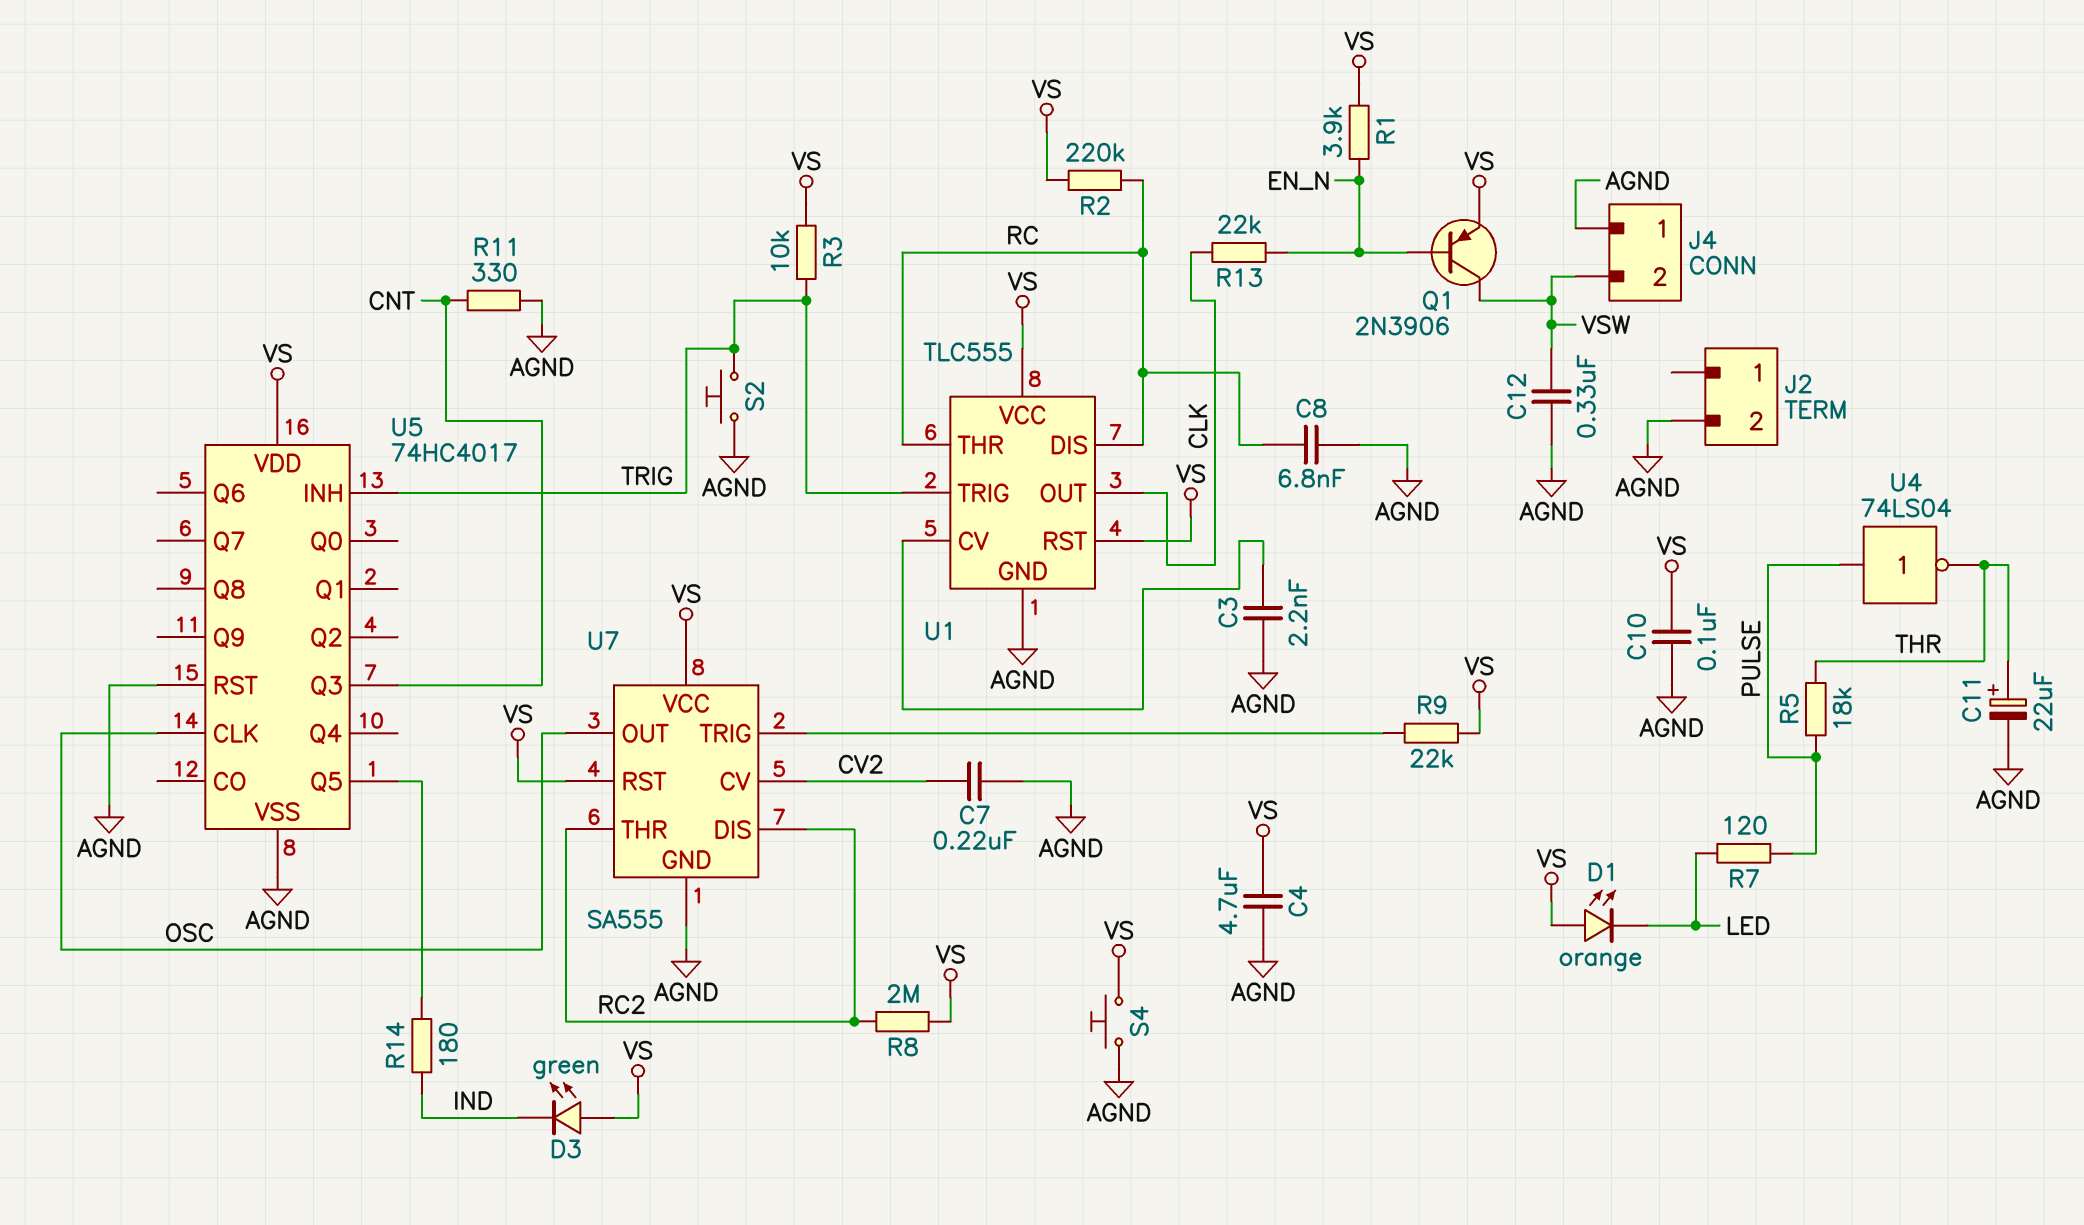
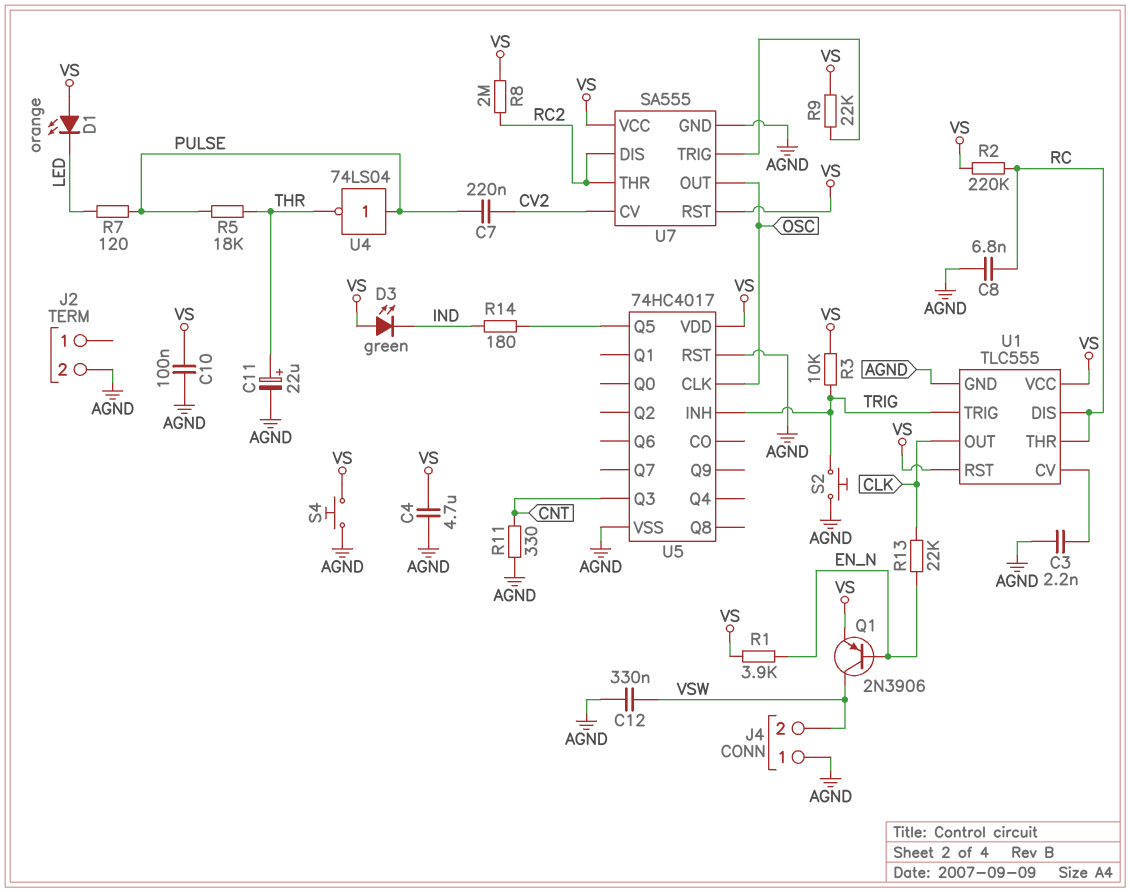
C7: 220nF (AGND, CV2) -> 220nF (CV2, PULSE)

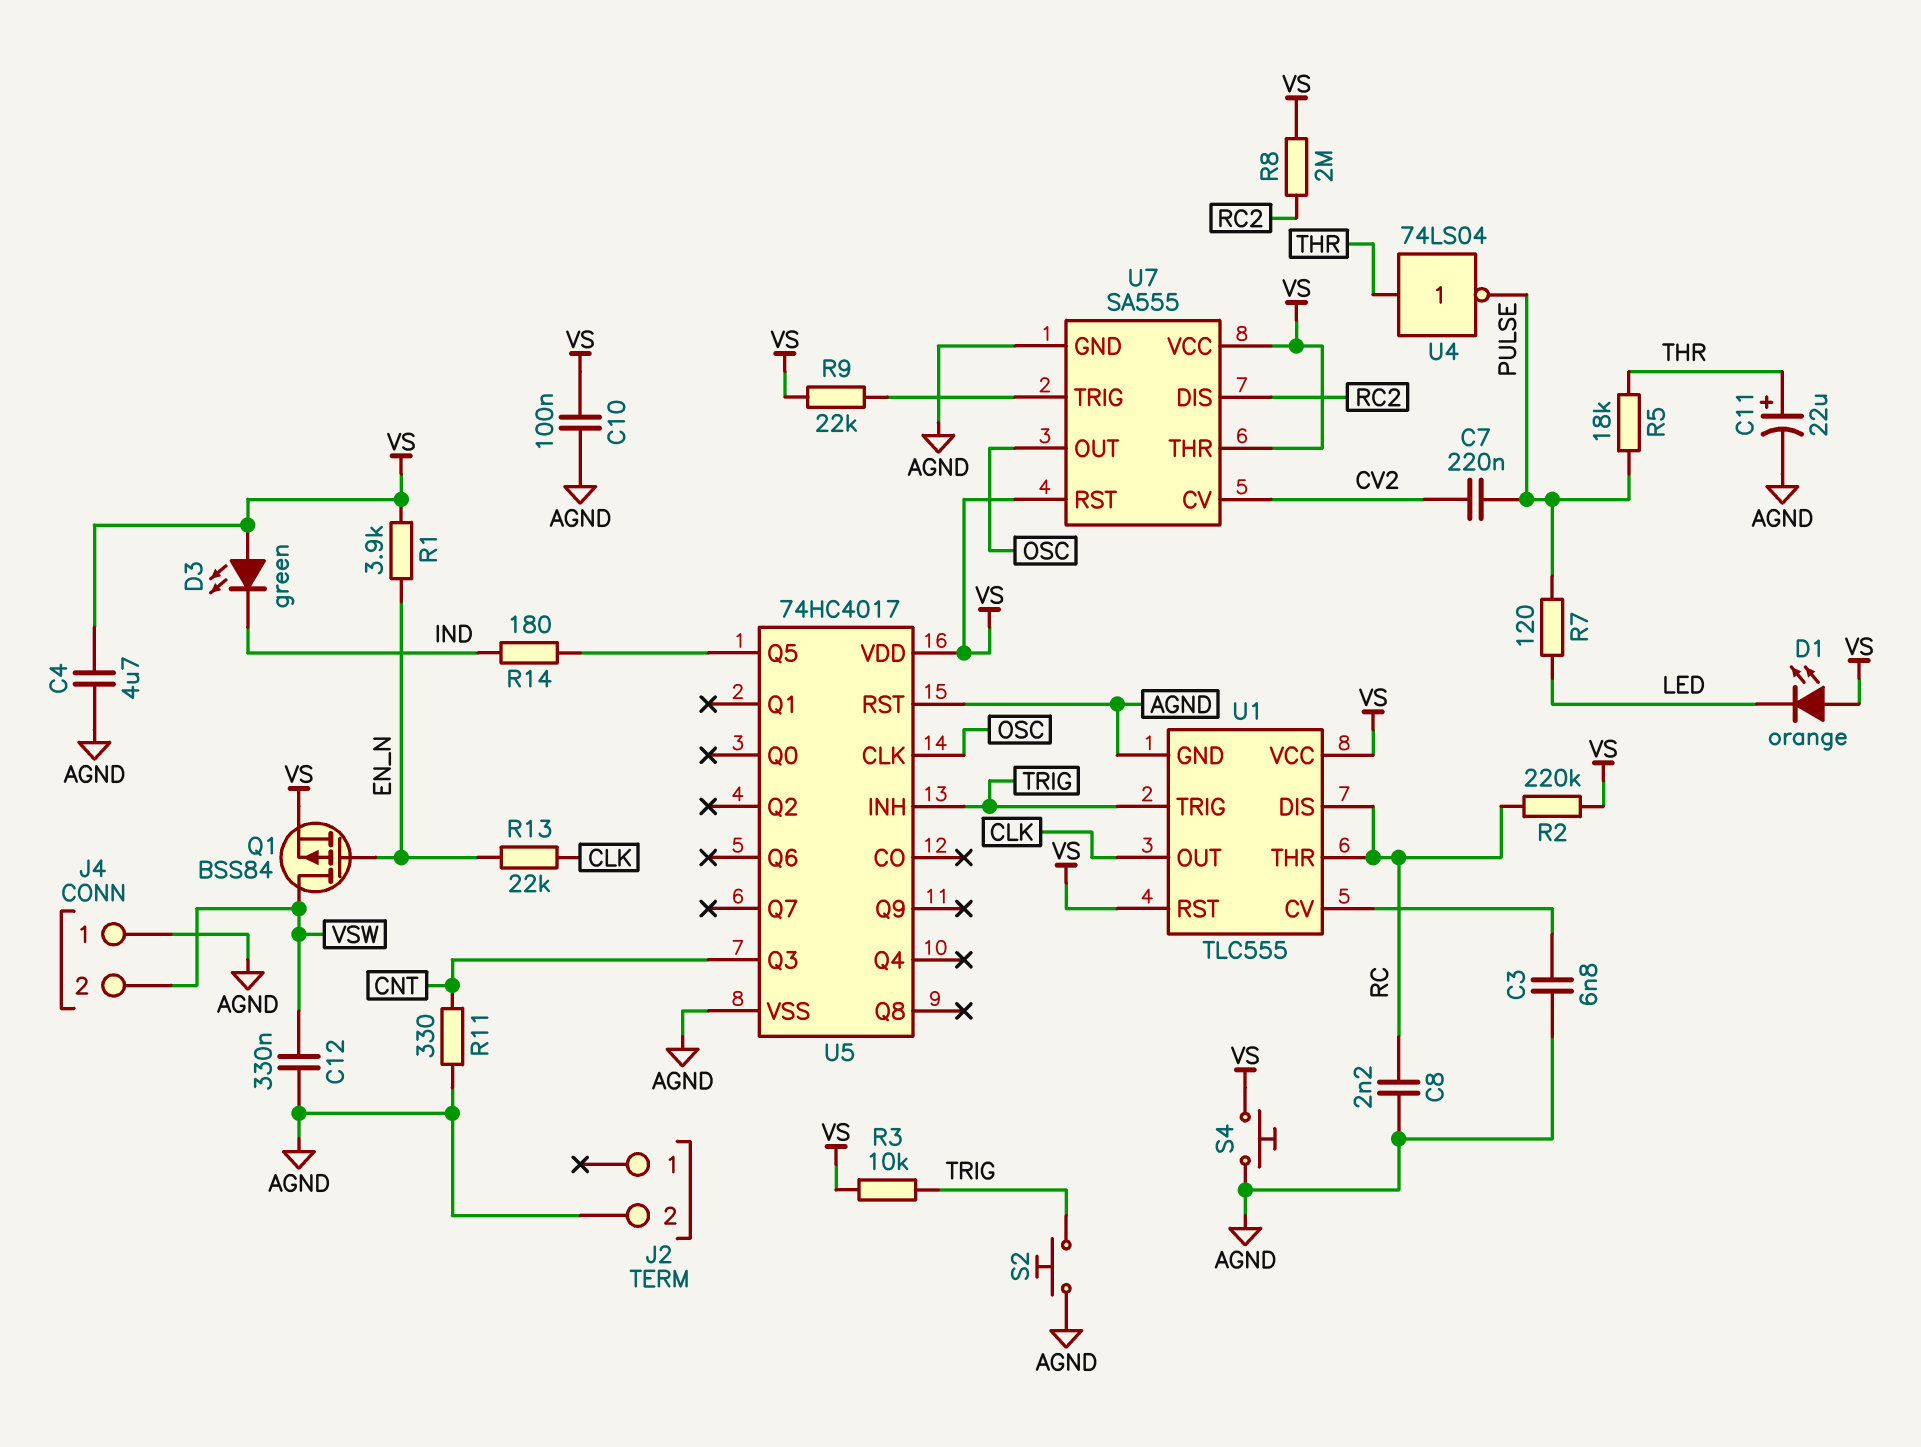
C3: 2.2nF (AGND, U1/CV) -> 6.8nF (AGND, U1/CV)
C8: 6.8nF (AGND, RC) -> 2.2nF (AGND, RC)
Q1: PNP 2N3906 (B EN_N, C VSW, E VS) -> PMOS BSS84 (G EN_N, D VSW, S VS)
U4: NOT 74LS04 (in PULSE, out THR) -> NOT 74LS04 (in THR, out PULSE)
U7 pin THR: RC2 -> VS

